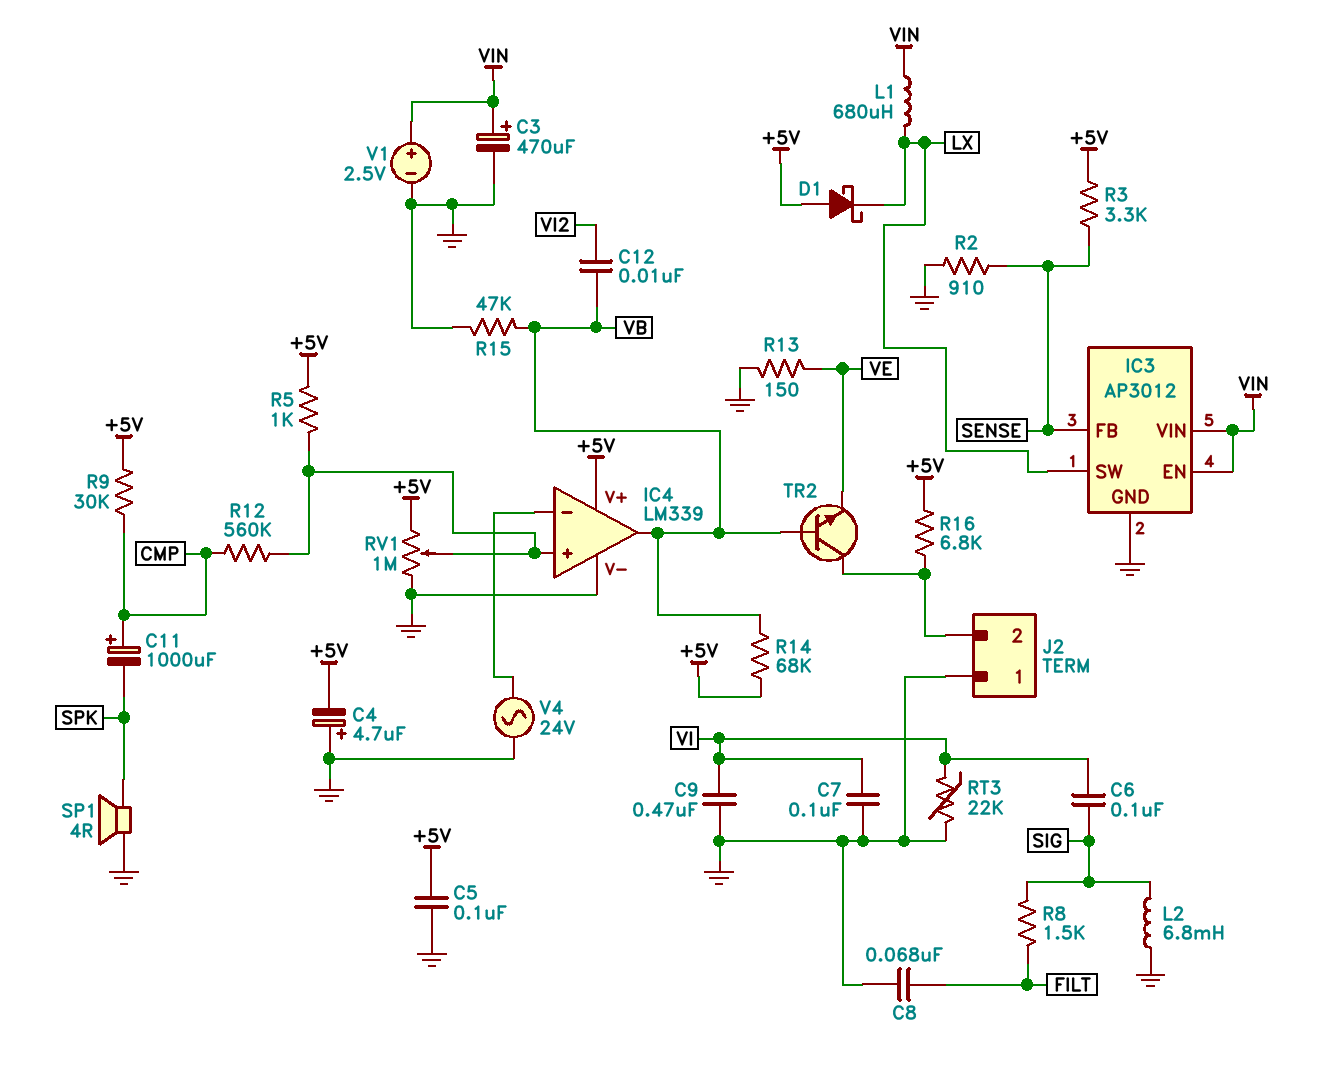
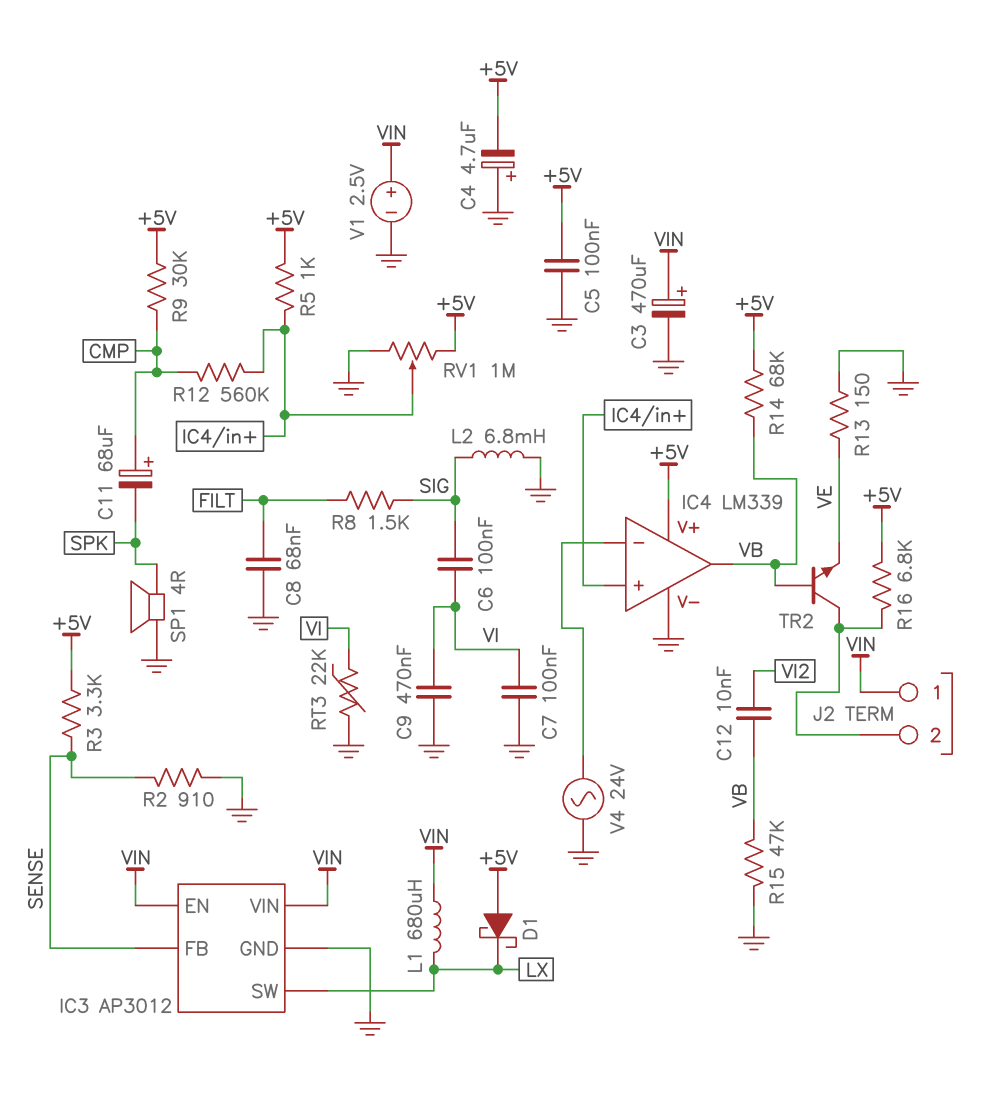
C11: 1000uF (plus CMP, minus SPK) -> 68uF (plus CMP, minus SPK)
J2 pin 1: GND -> VIN

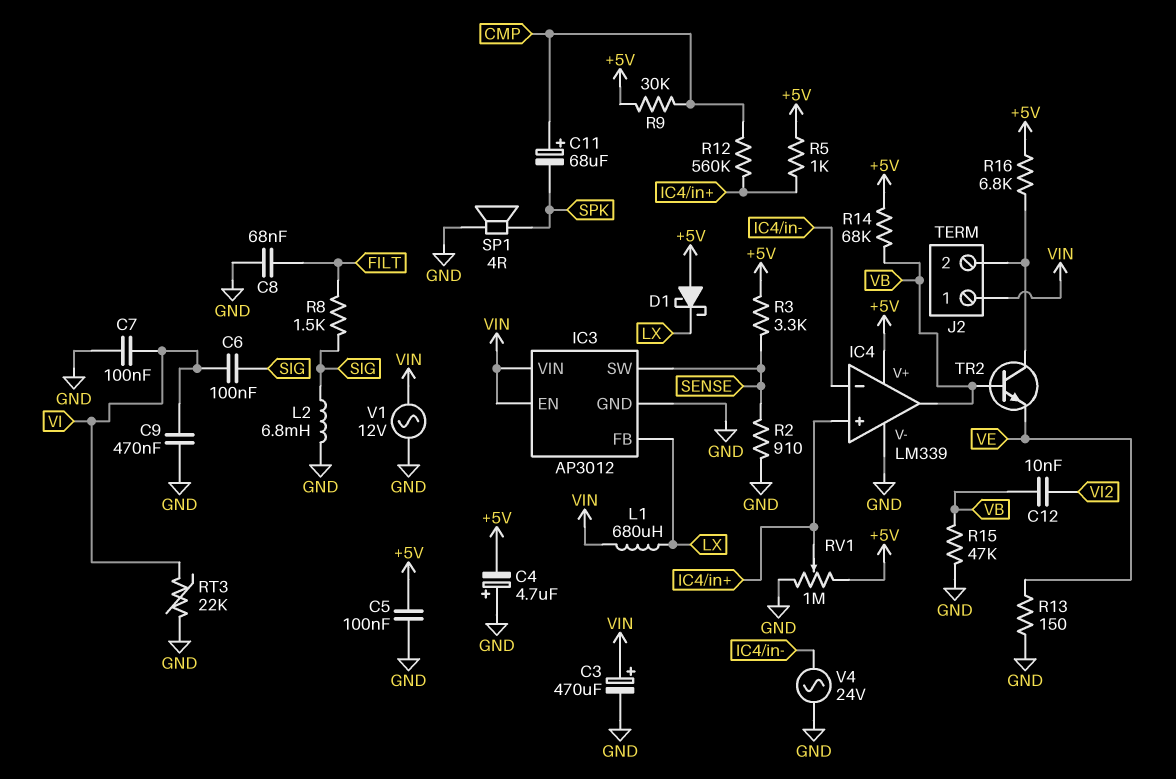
IC3 pin FB: SENSE -> LX
IC3 pin SW: LX -> SENSE
V1: 2.5V (plus VIN, minus GND) -> AC 12V (GND, VIN)

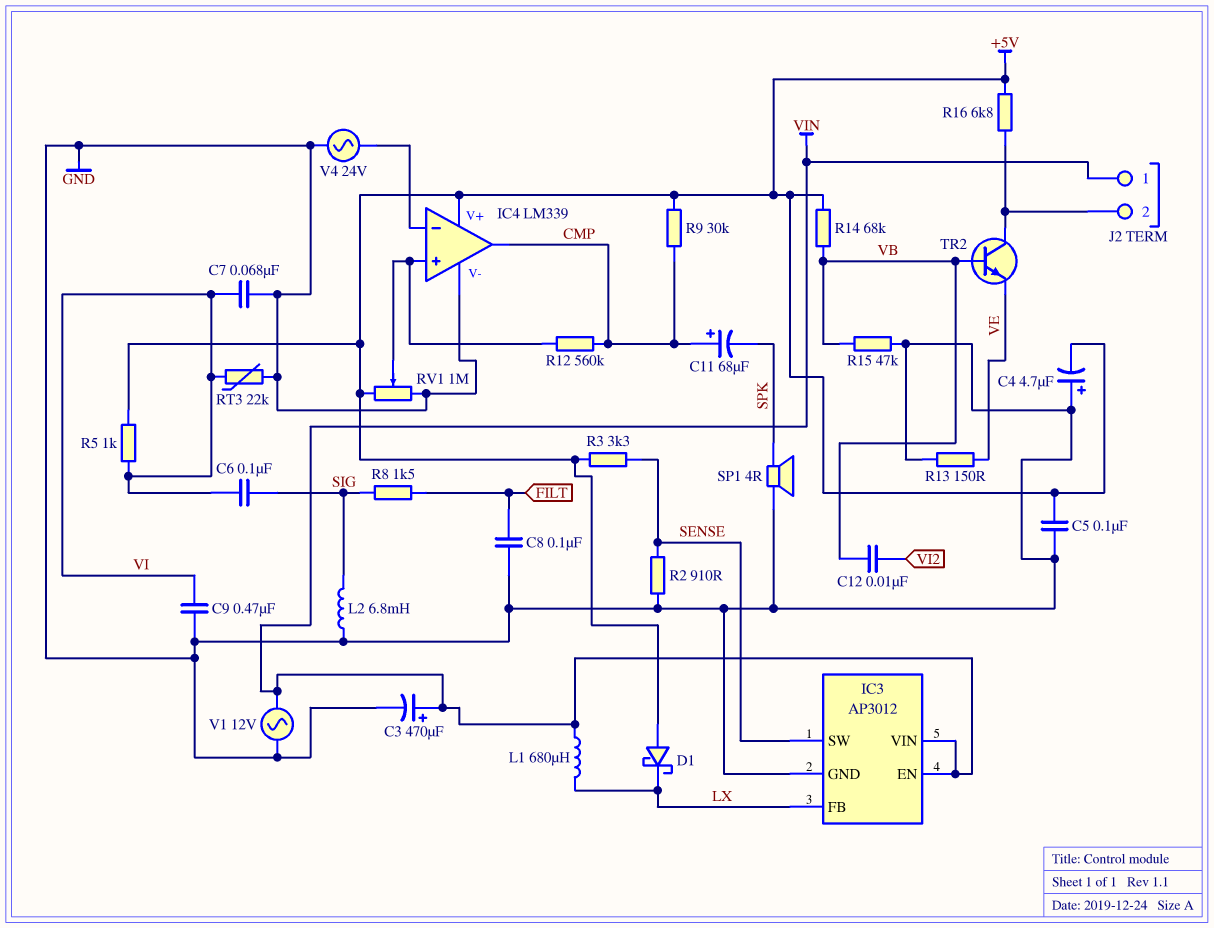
C7: 100nF (GND, VI) -> 68nF (GND, VI)
C8: 68nF (FILT, GND) -> 100nF (FILT, GND)
IC4 pin out: VB -> CMP
R5: 1k (+5V, IC4/in+) -> 1k (+5V, VI)

